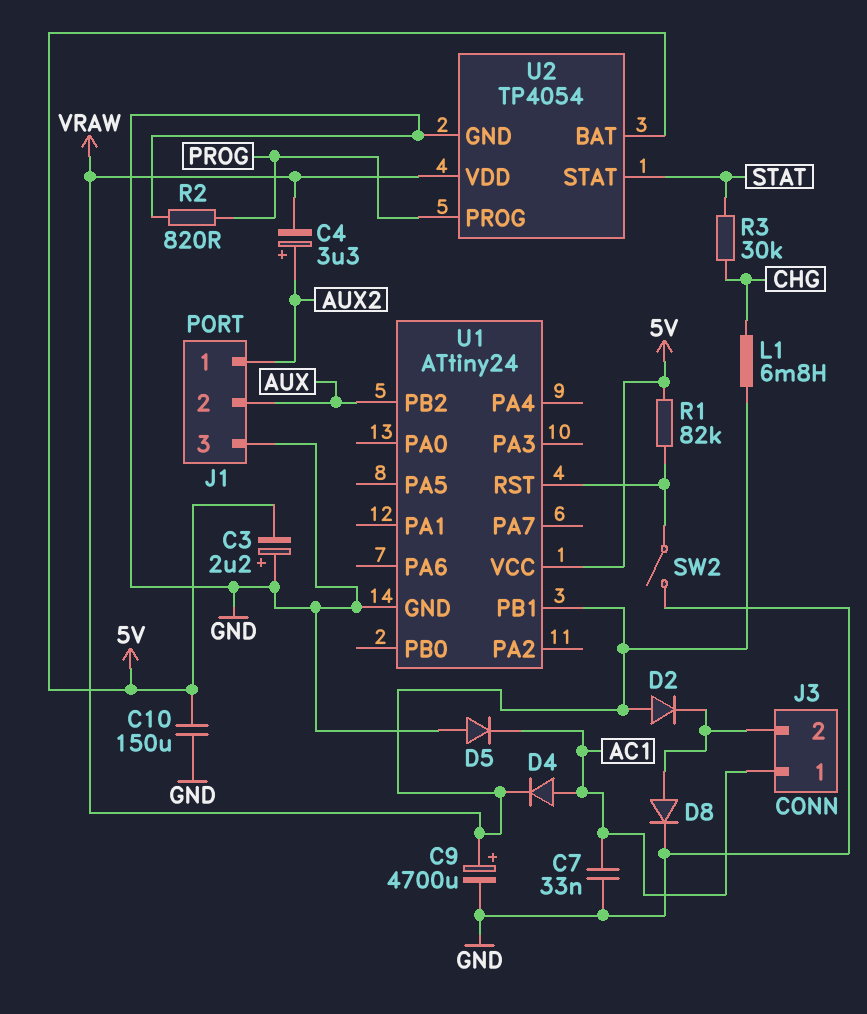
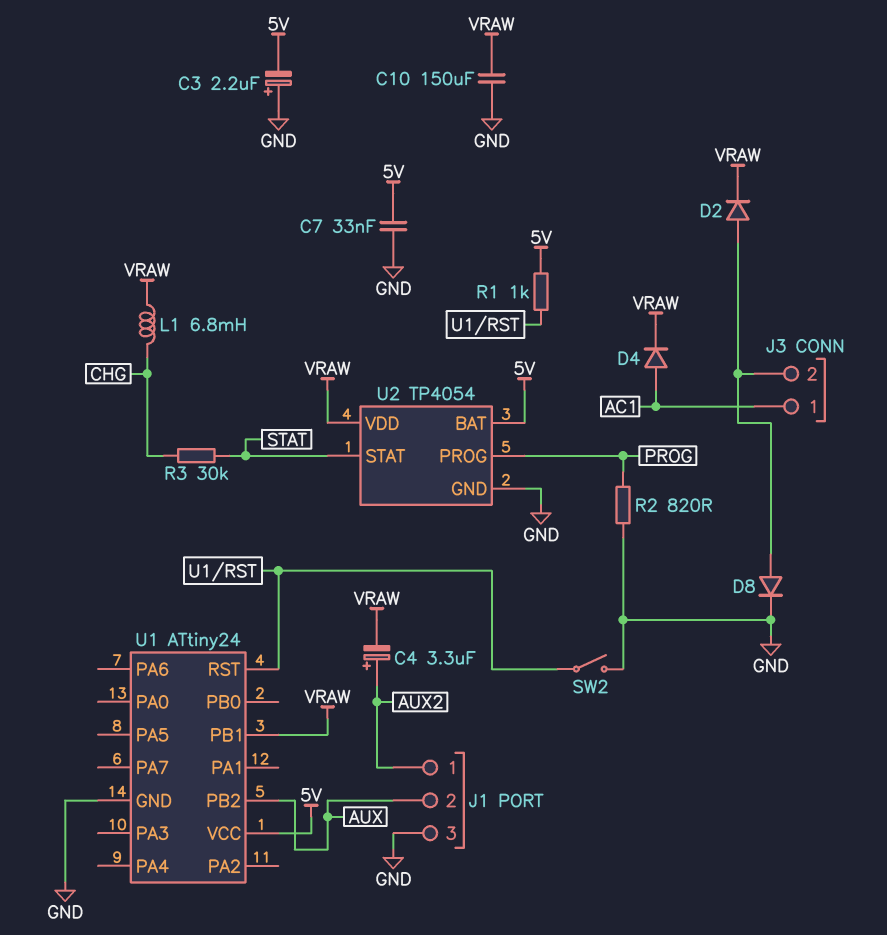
C7: 33nF (AC1, GND) -> 33nF (5V, GND)
C9: 4700uF (plus VRAW, minus GND) -> none
C10: 150uF (5V, GND) -> 150uF (GND, VRAW)
D2: diode (A VRAW, K J3/2) -> diode (A J3/2, K VRAW)
D5: diode (A GND, K AC1) -> none
R1: 82k (5V, U1/RST) -> 1k (5V, U1/RST)

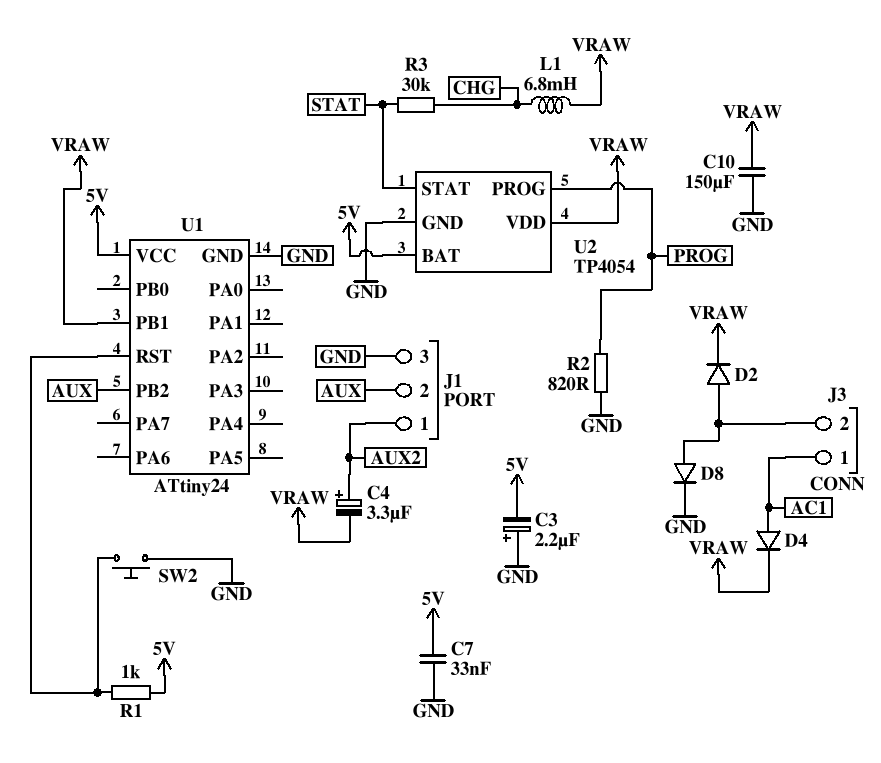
SW2: switch (GND, U1/RST) -> button (GND, U1/RST)

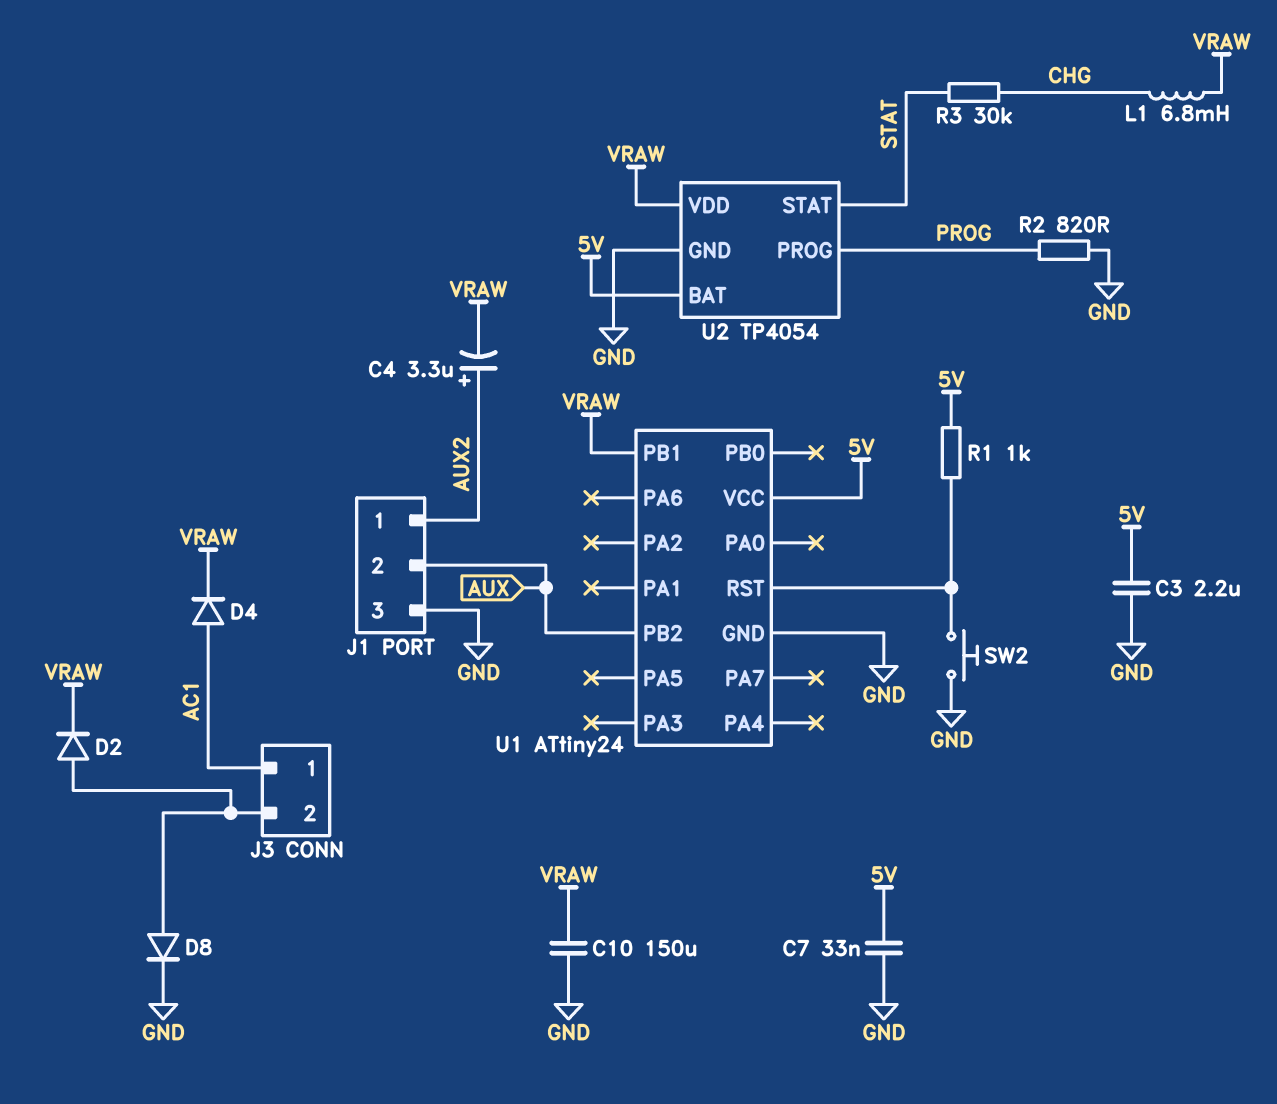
C3: 2.2uF (plus GND, minus 5V) -> 2.2uF (5V, GND)

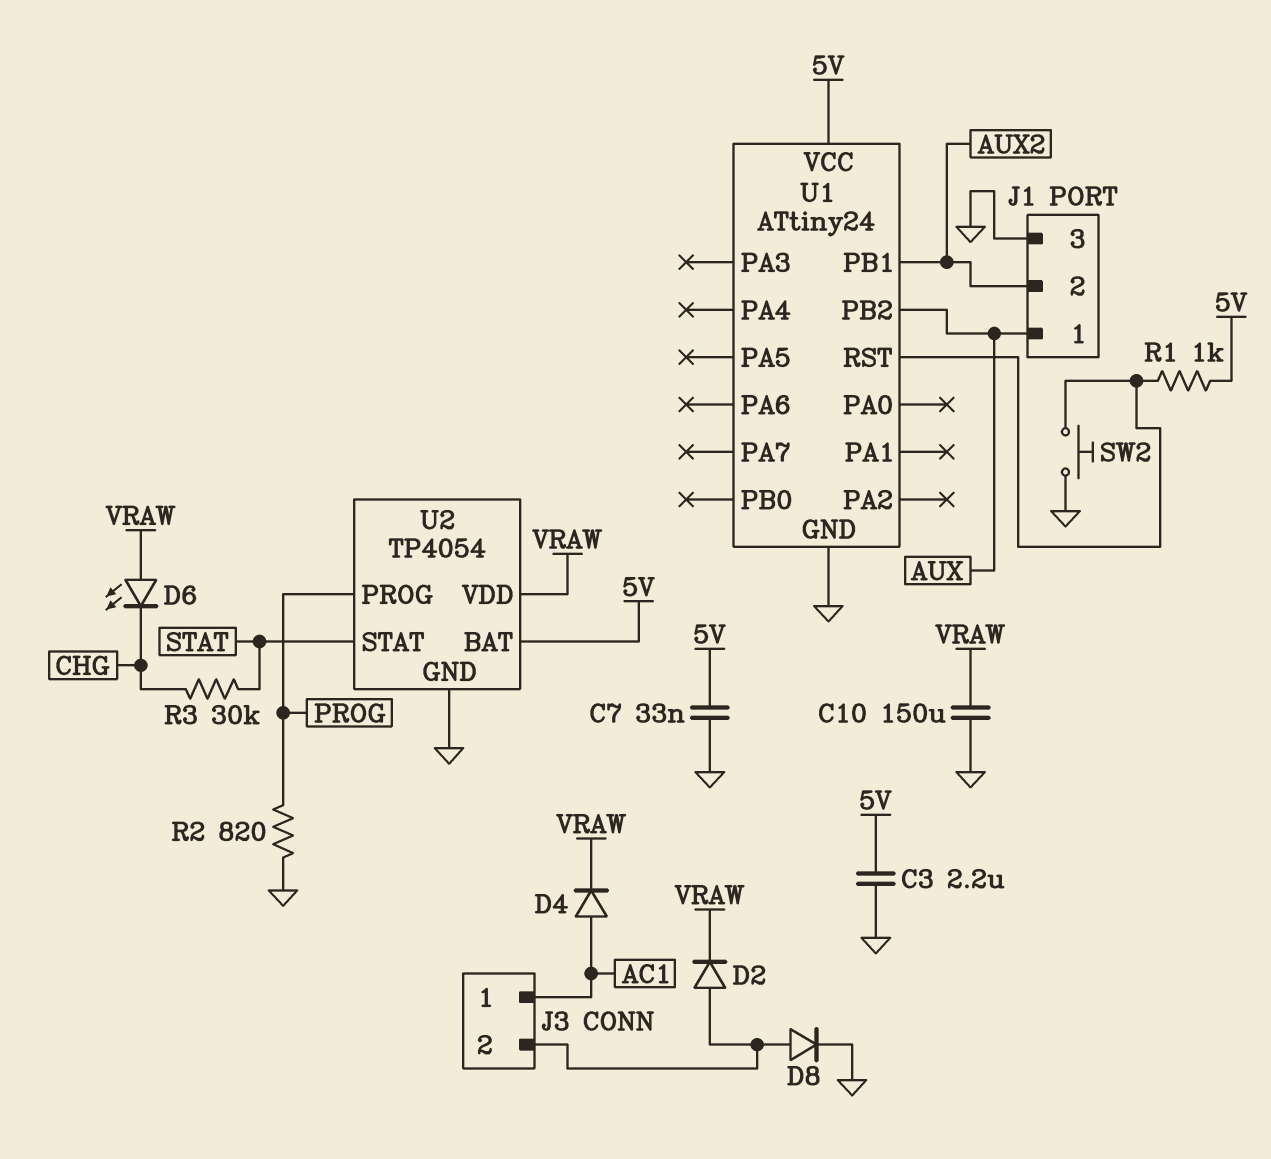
C4: 3.3uF (plus AUX2, minus VRAW) -> none
D6: none -> LED (A VRAW, K CHG)
J1 pin 1: AUX2 -> AUX
J1 pin 2: AUX -> AUX2
L1: 6.8mH (CHG, VRAW) -> none
U1 pin PB1: VRAW -> AUX2

